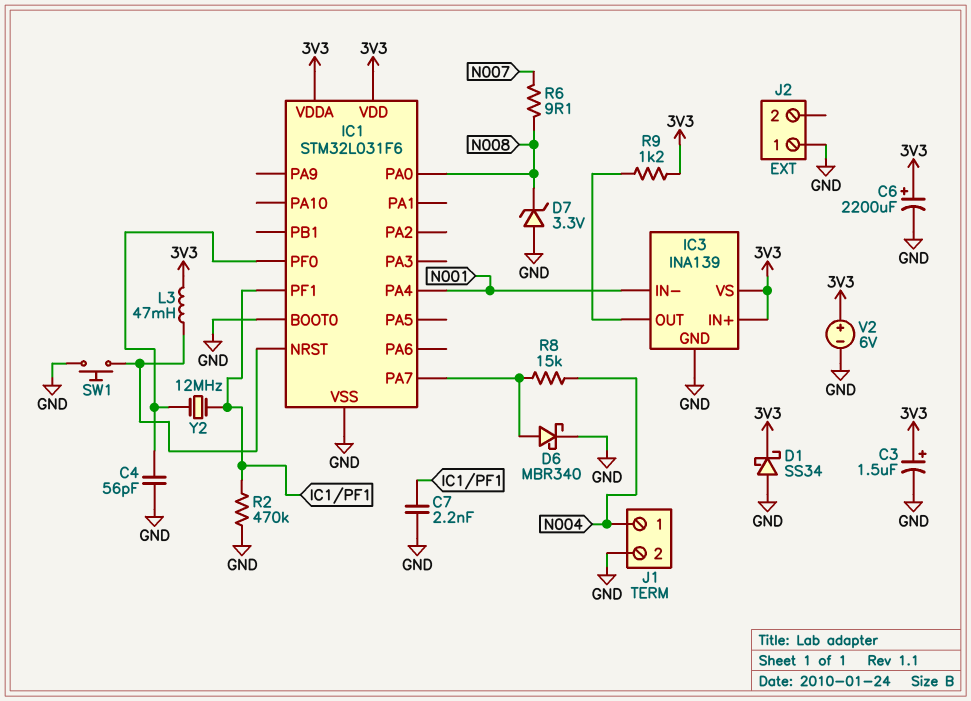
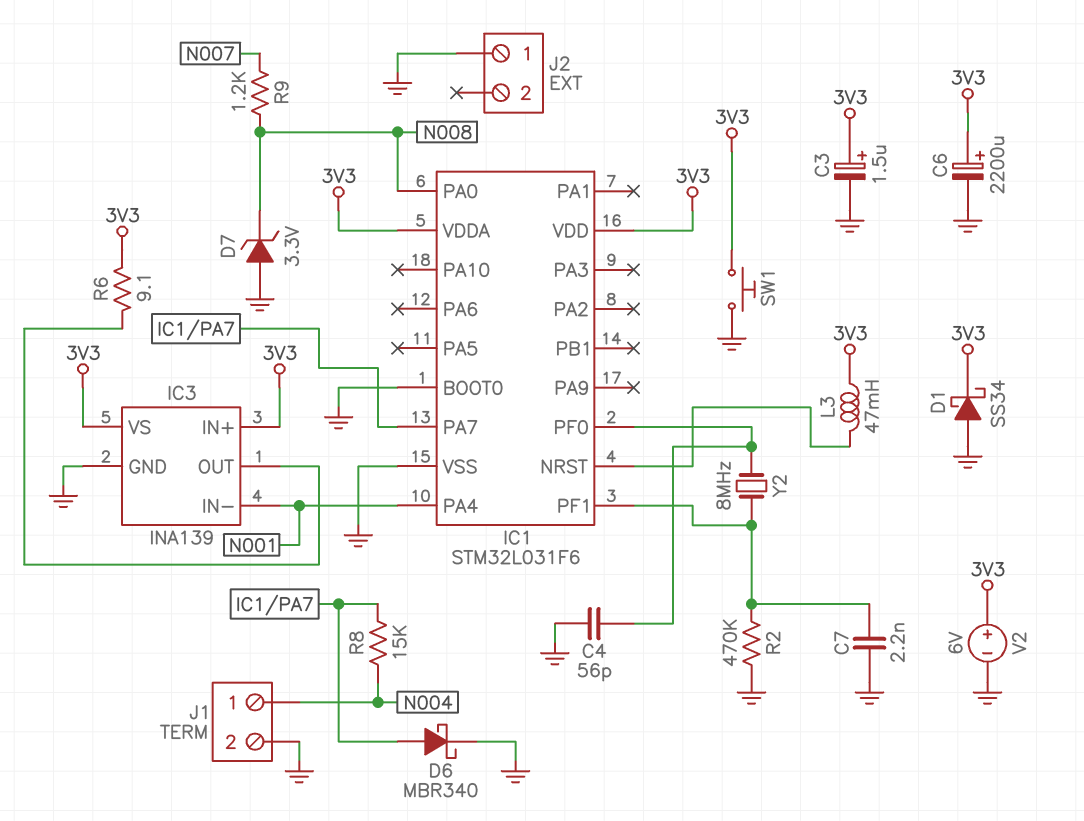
R6: 9.1 (N007, N008) -> 9.1 (3V3, IC3/OUT)
R9: 1.2k (3V3, IC3/OUT) -> 1.2k (N007, N008)
SW1: button (GND, IC1/NRST) -> button (3V3, GND)
Y2: 12MHz (IC1/PF0, IC1/PF1) -> 8MHz (IC1/PF0, IC1/PF1)

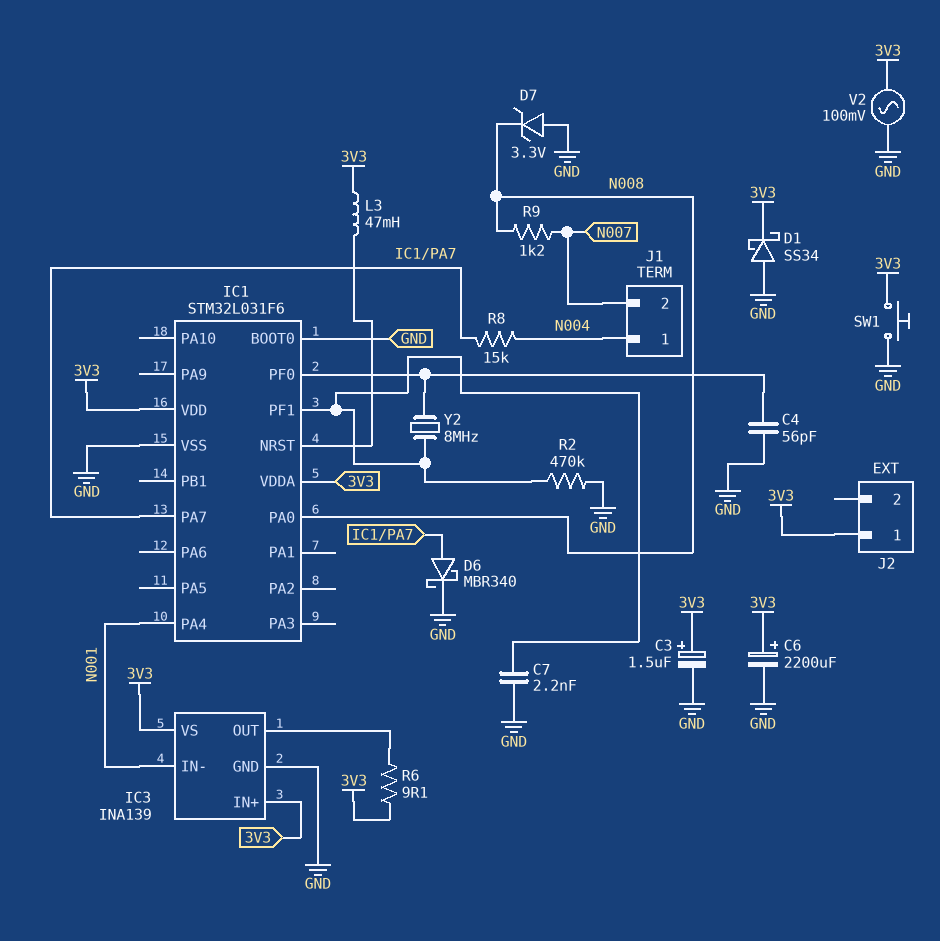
J1 pin 2: GND -> N007
J2 pin 1: GND -> 3V3
V2: 6V (plus 3V3, minus GND) -> AC 100mV (3V3, GND)

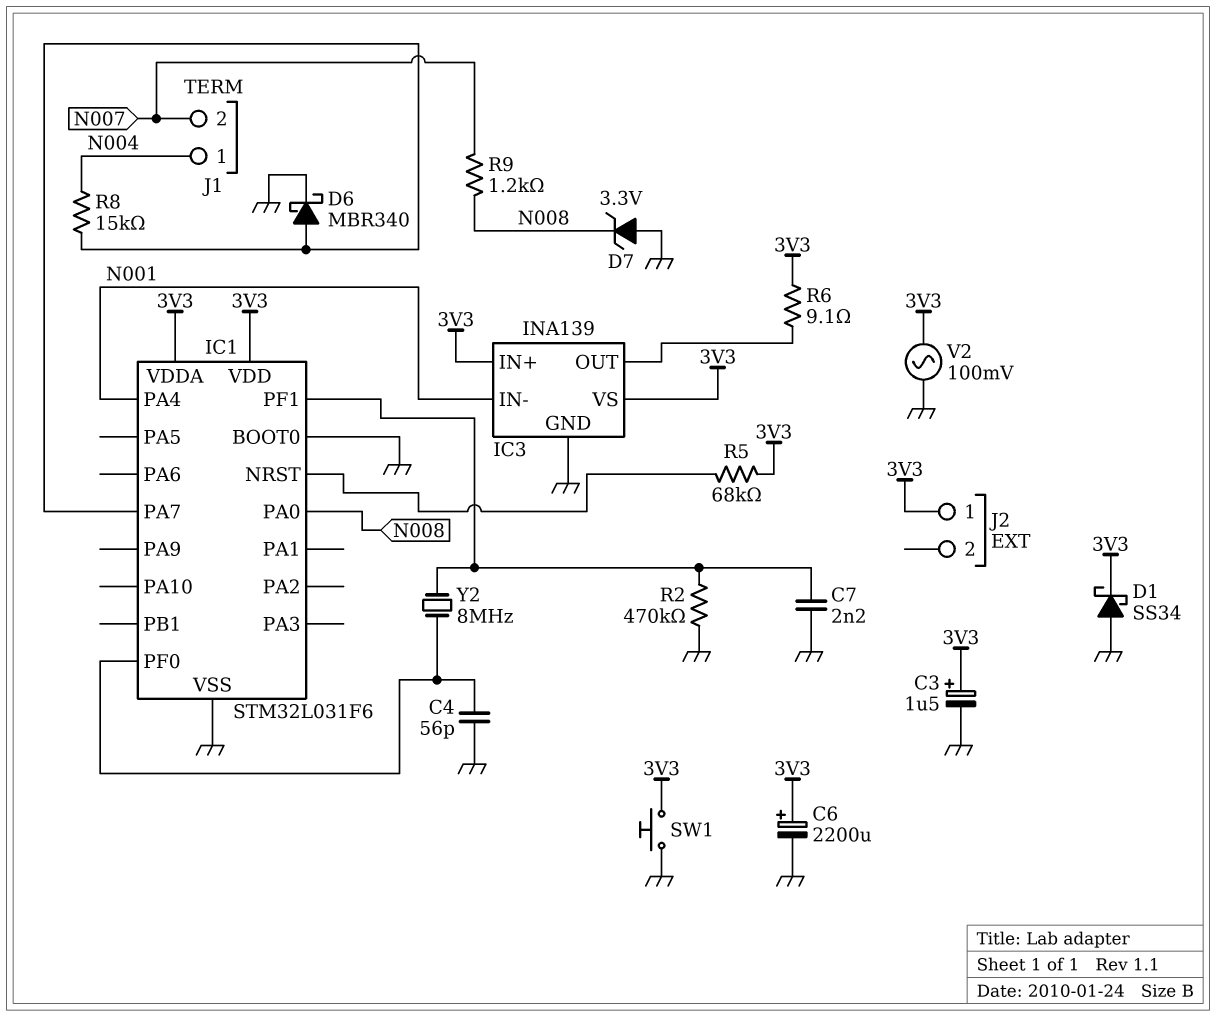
L3: 47mH (3V3, IC1/NRST) -> none
R5: none -> 68k (3V3, IC1/NRST)

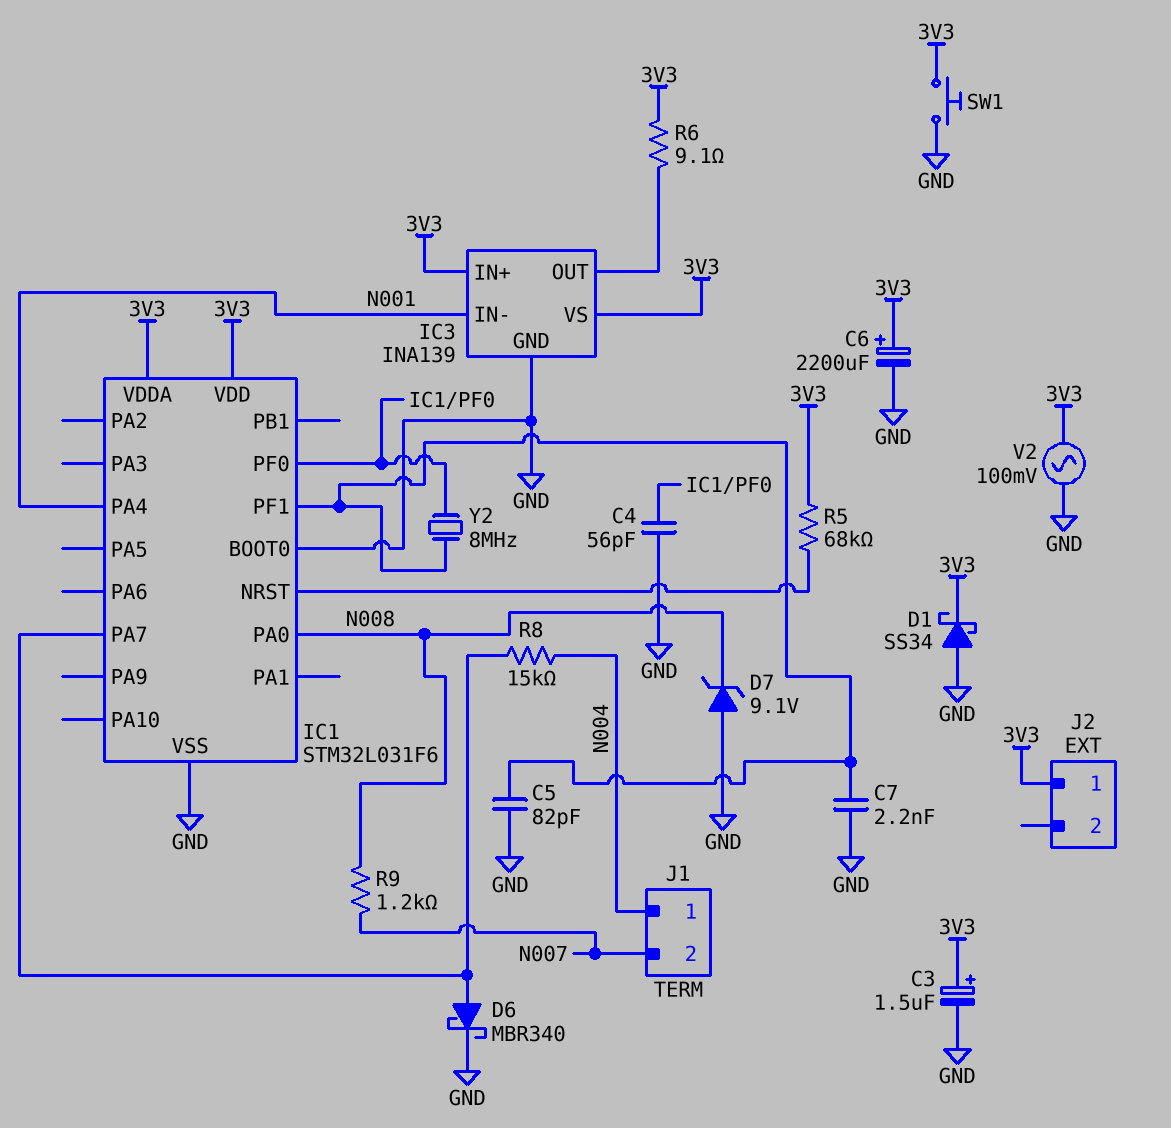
C5: none -> 82pF (GND, IC1/PF1)
D7: zener 3.3V (A GND, K N008) -> zener 9.1V (A GND, K N008)
R2: 470k (GND, IC1/PF1) -> none

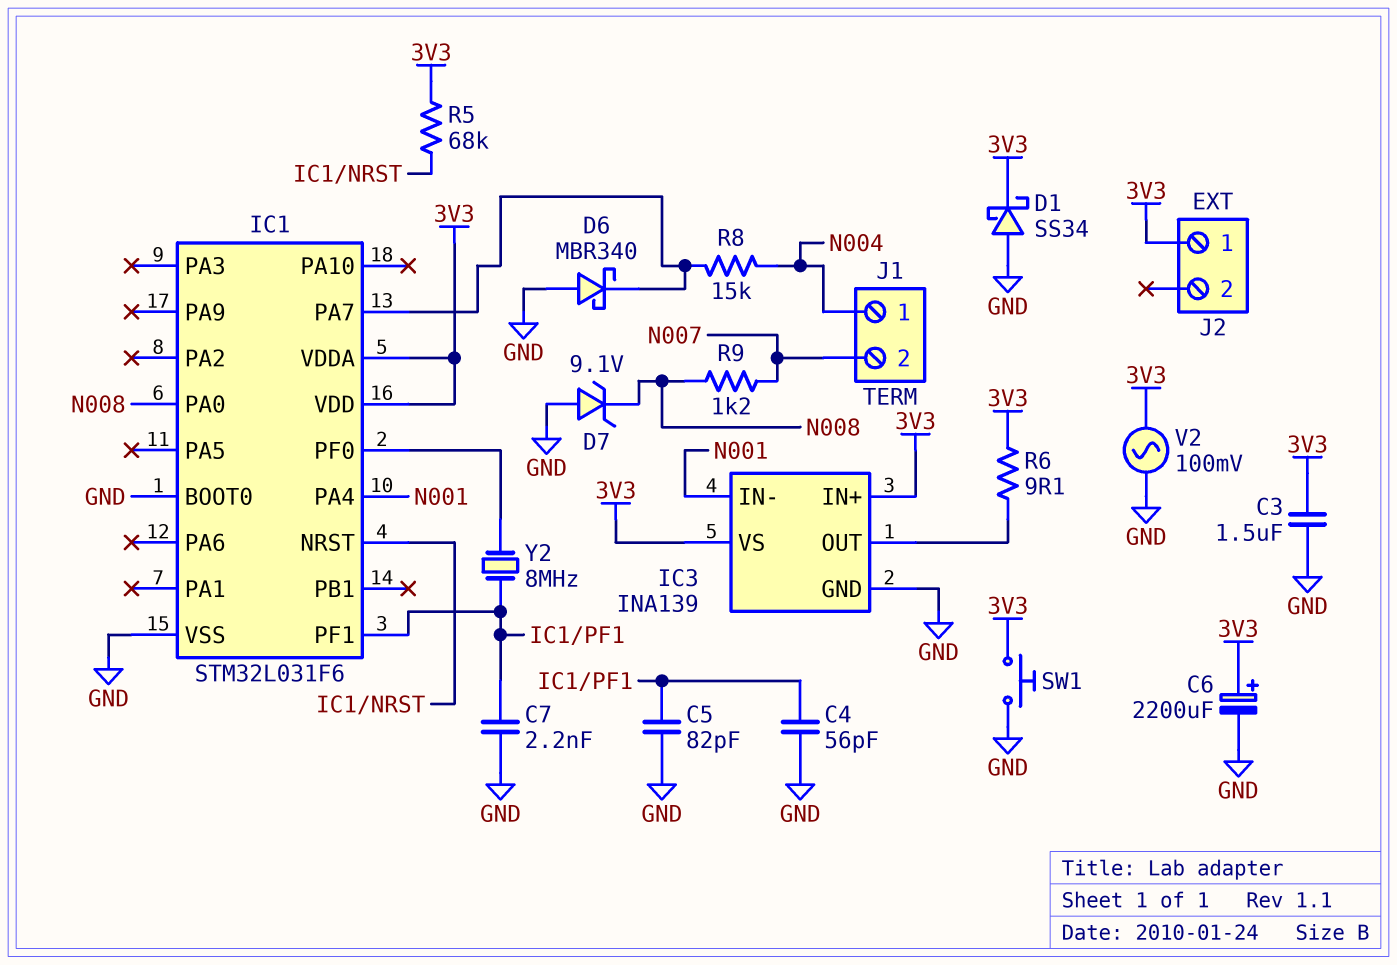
C3: 1.5uF (plus 3V3, minus GND) -> 1.5uF (3V3, GND)
C4: 56pF (GND, IC1/PF0) -> 56pF (GND, IC1/PF1)
D6: schottky MBR340 (A IC1/PA7, K GND) -> schottky MBR340 (A GND, K IC1/PA7)

